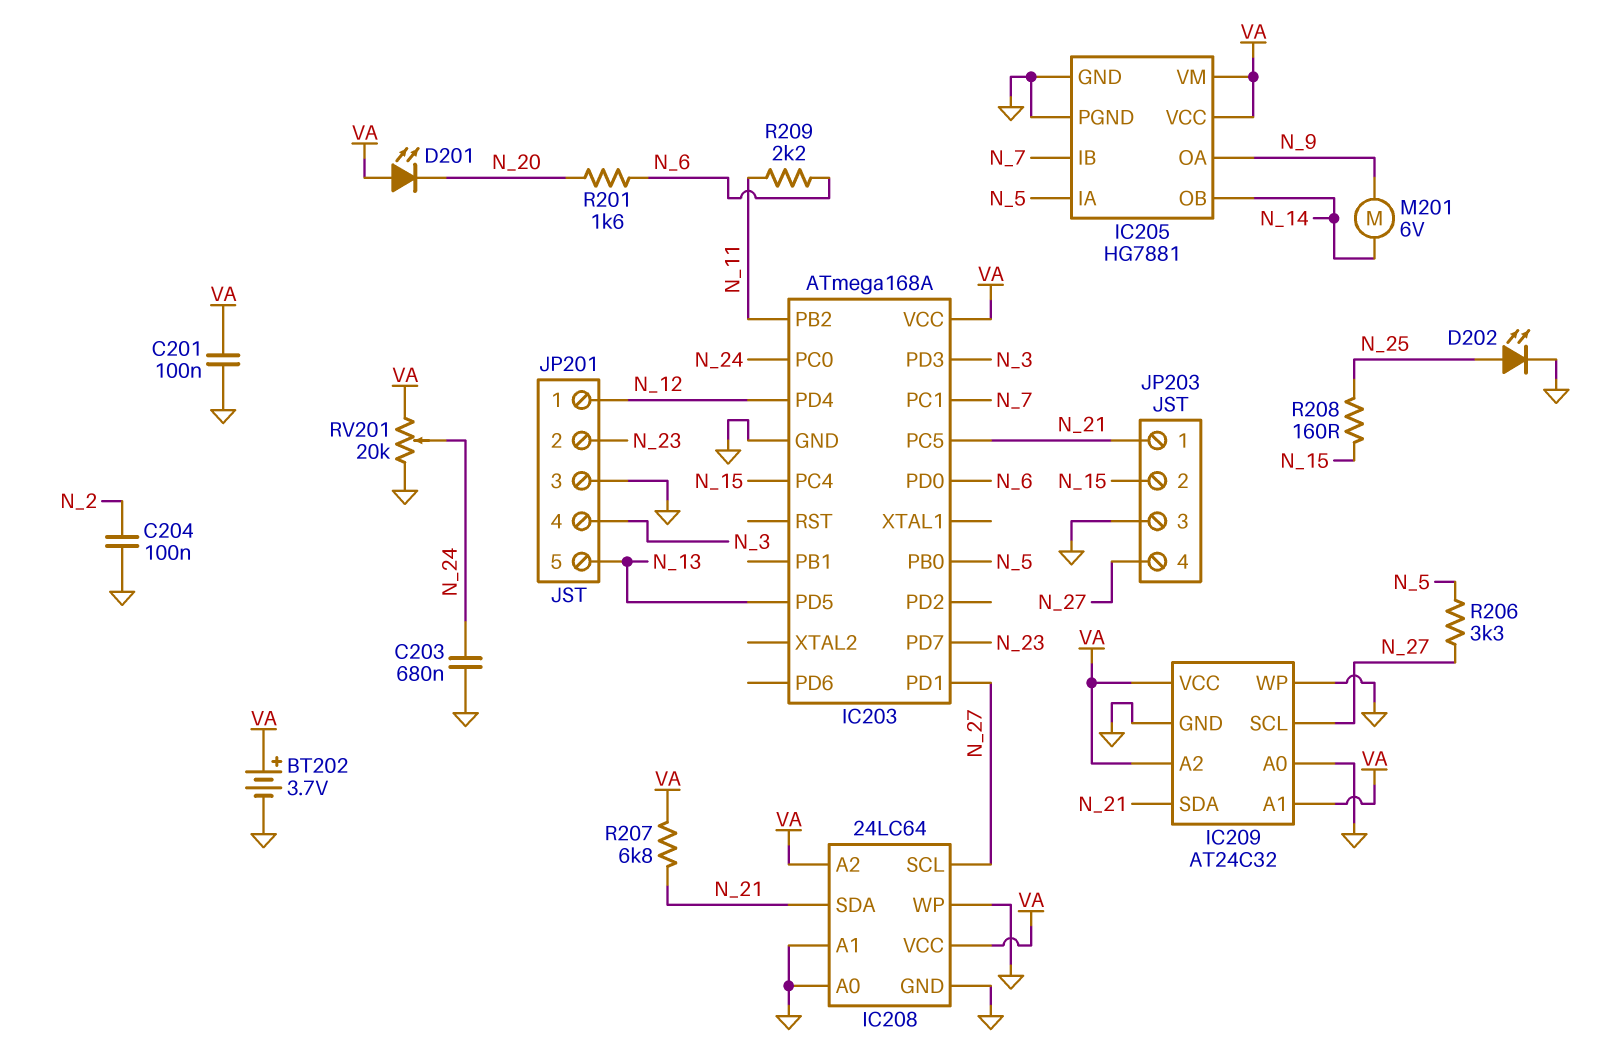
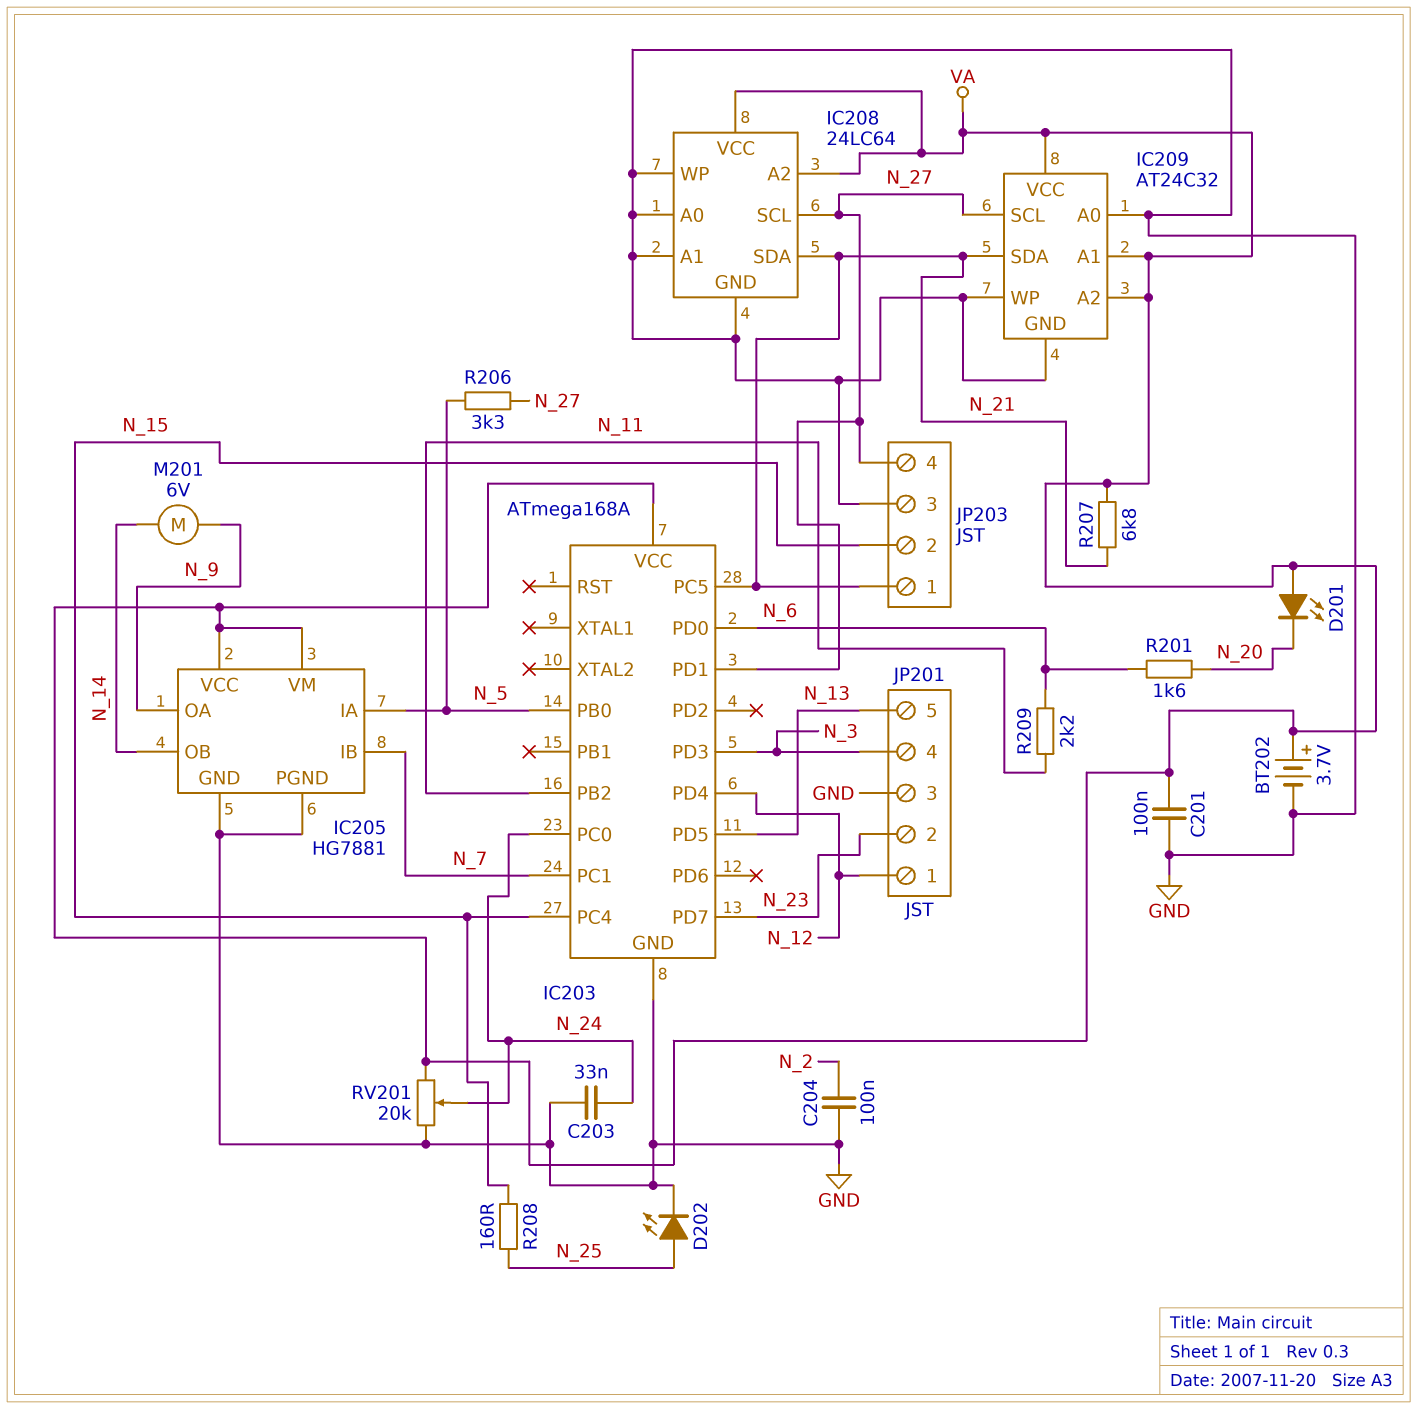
C203: 680nF (GND, N_24) -> 33nF (GND, N_24)

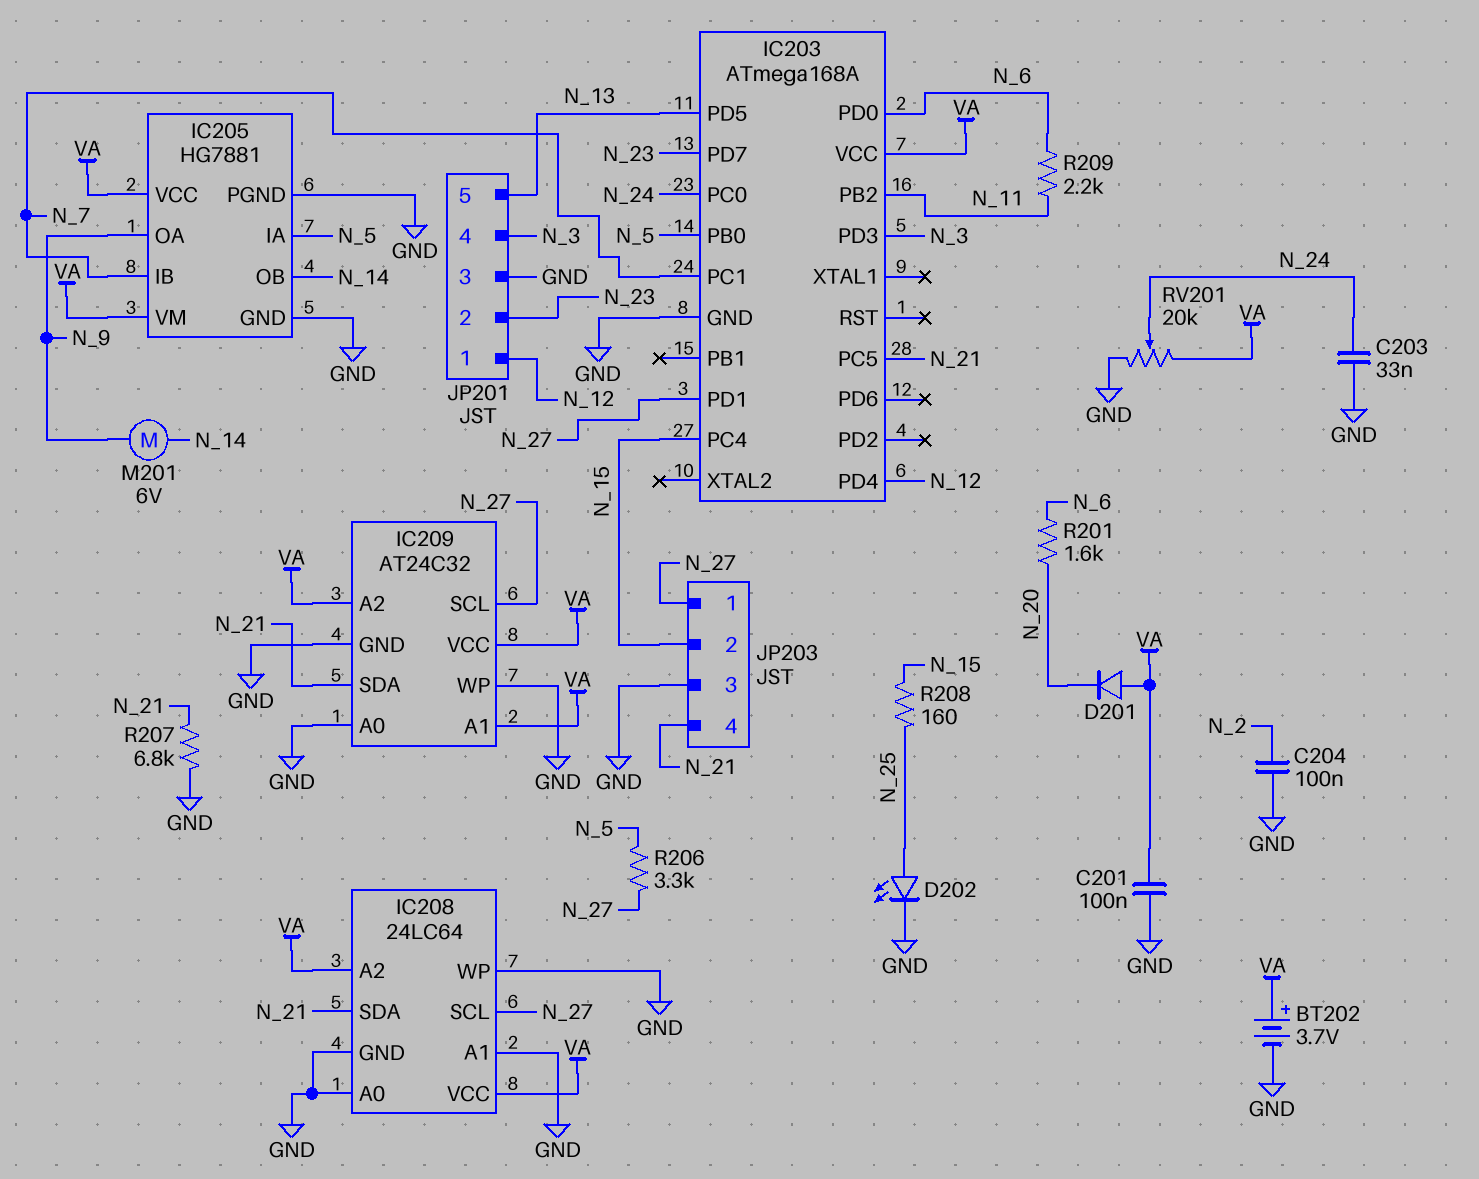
D201: LED (A VA, K N_20) -> diode (A VA, K N_20)
JP203 pin 1: N_21 -> N_27
JP203 pin 4: N_27 -> N_21
R207: 6.8k (N_21, VA) -> 6.8k (GND, N_21)

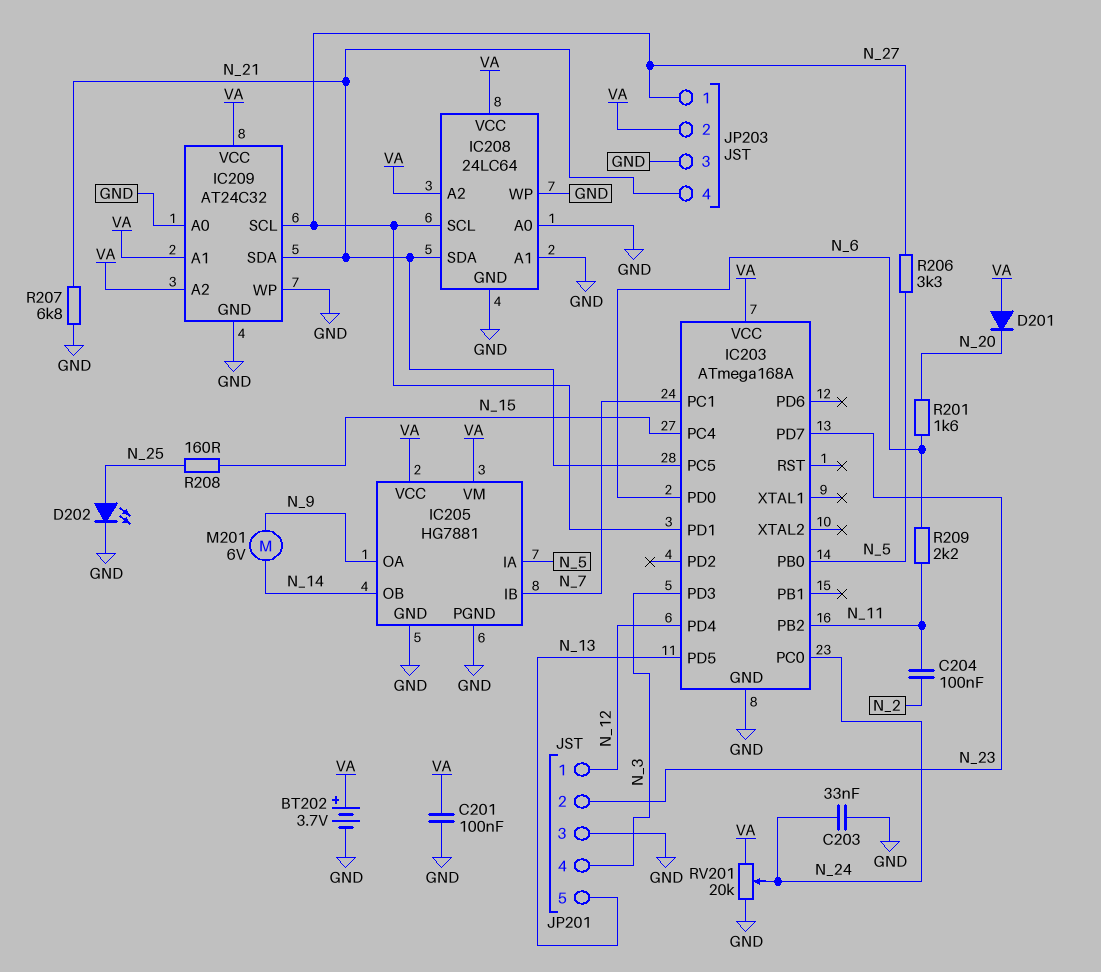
C204: 100nF (GND, N_2) -> 100nF (N_2, N_11)
JP203 pin 2: N_15 -> VA

